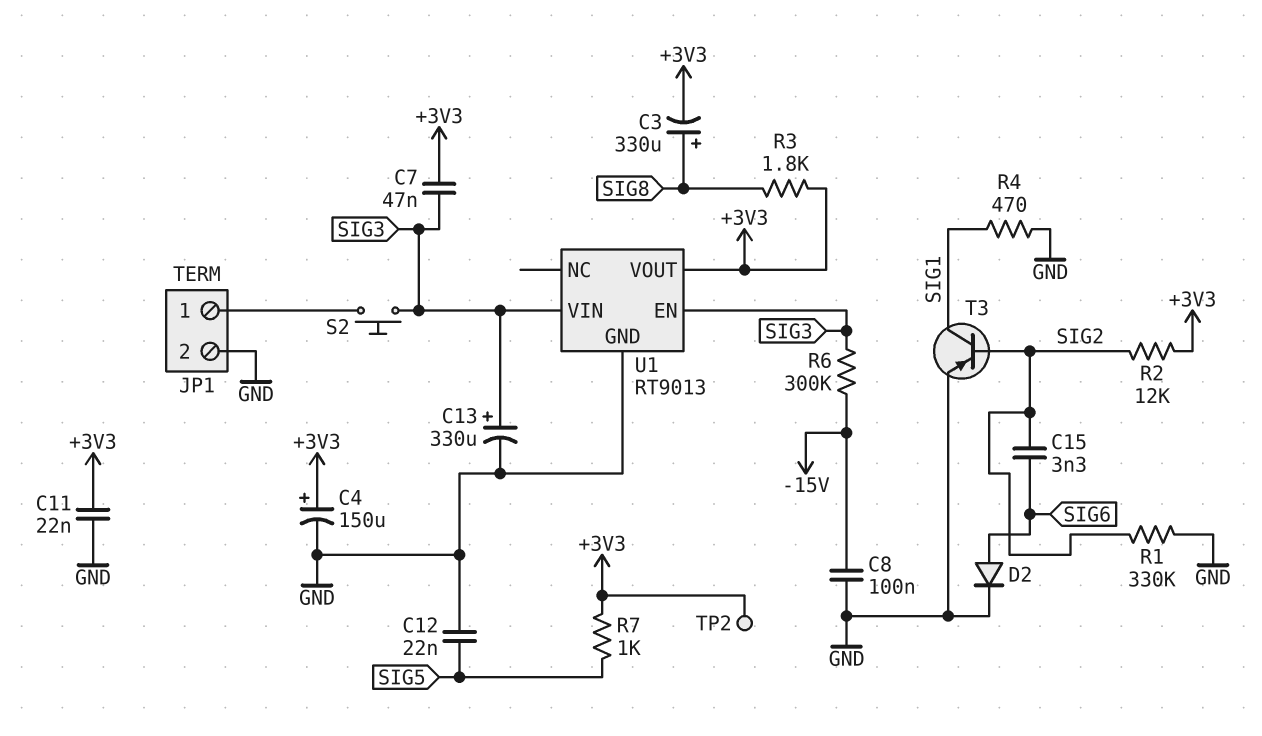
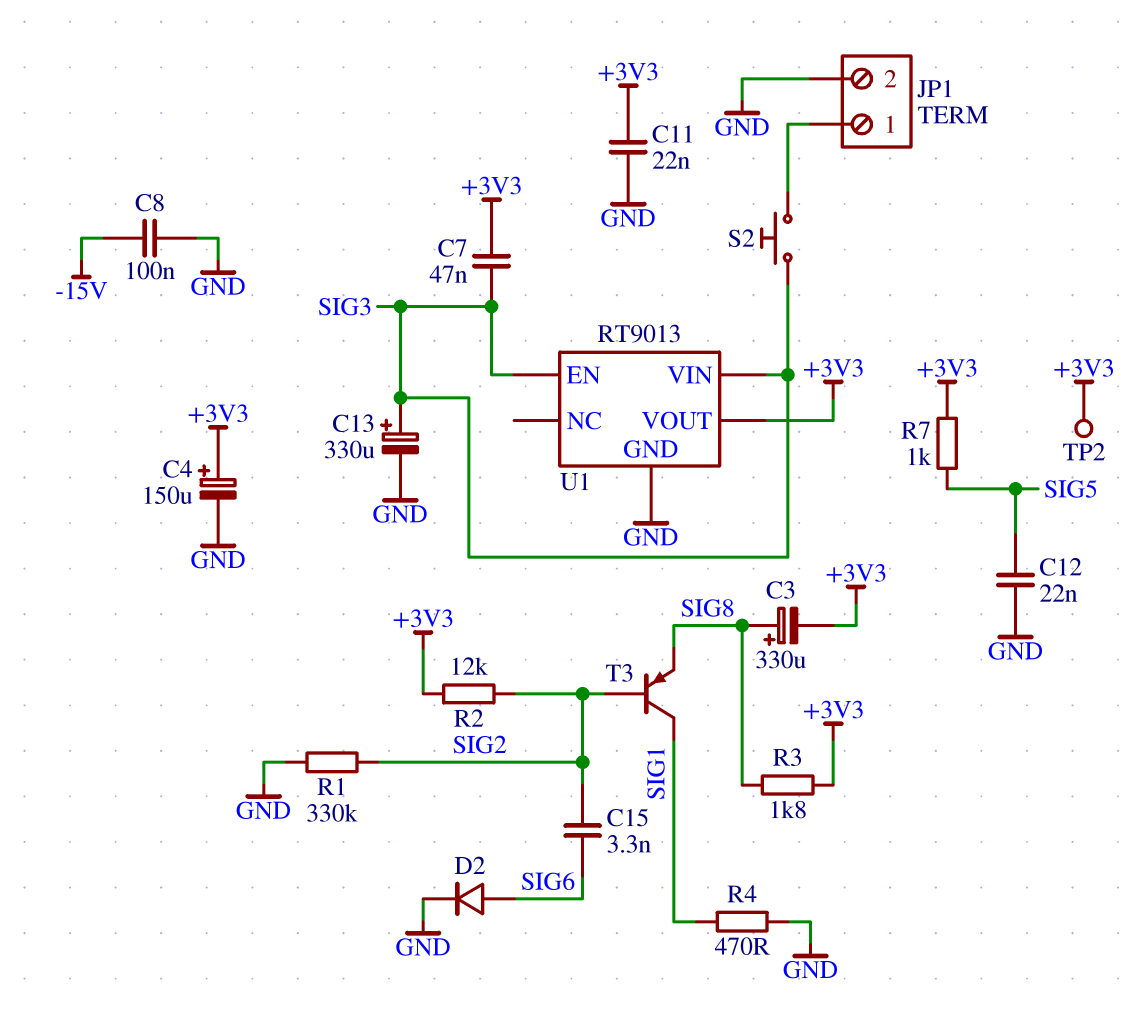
R6: 300k (-15V, SIG3) -> none
T3: PNP (B SIG2, C SIG1, E GND) -> PNP (B SIG2, C SIG1, E SIG8)

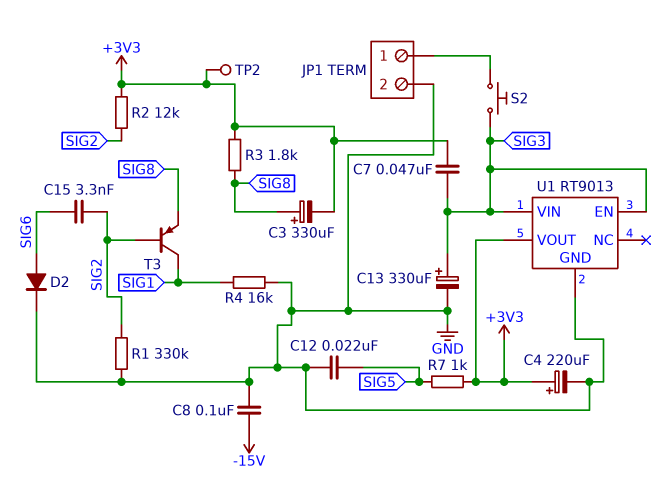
C4: 150uF (plus +3V3, minus GND) -> 220uF (plus +3V3, minus GND)
C11: 22nF (+3V3, GND) -> none
R4: 470 (GND, SIG1) -> 16k (GND, SIG1)

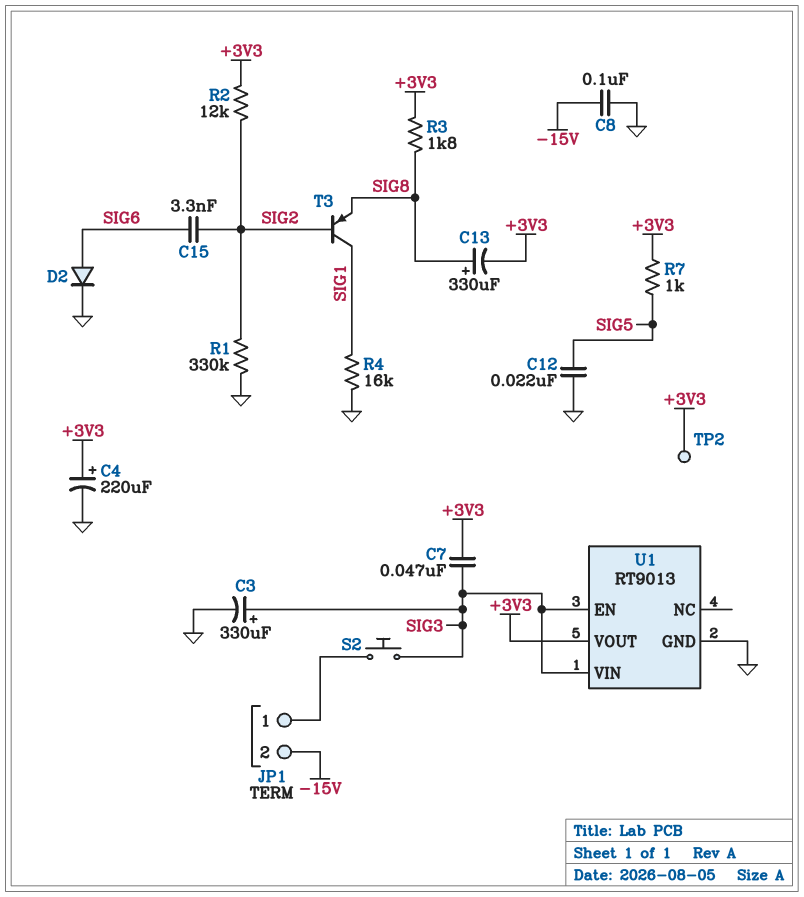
C3: 330uF (plus SIG8, minus +3V3) -> 330uF (plus SIG3, minus GND)
C13: 330uF (plus SIG3, minus GND) -> 330uF (plus SIG8, minus +3V3)
JP1 pin 2: GND -> -15V

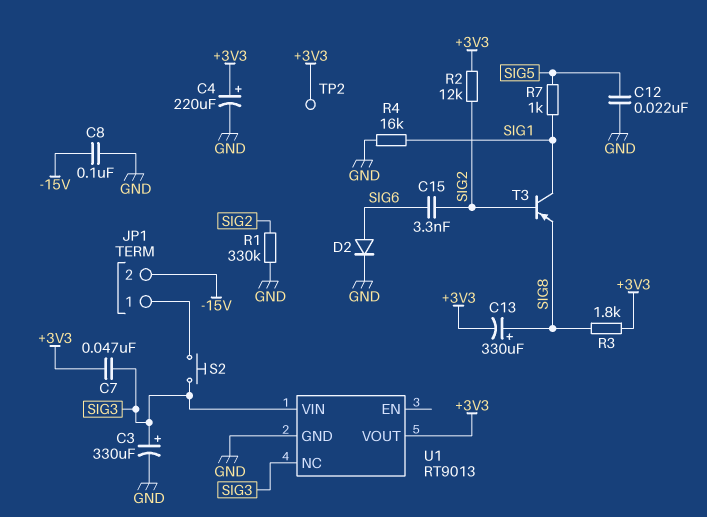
R7: 1k (+3V3, SIG5) -> 1k (SIG1, SIG5)
U1 pin EN: SIG3 -> none
U1 pin NC: none -> SIG3

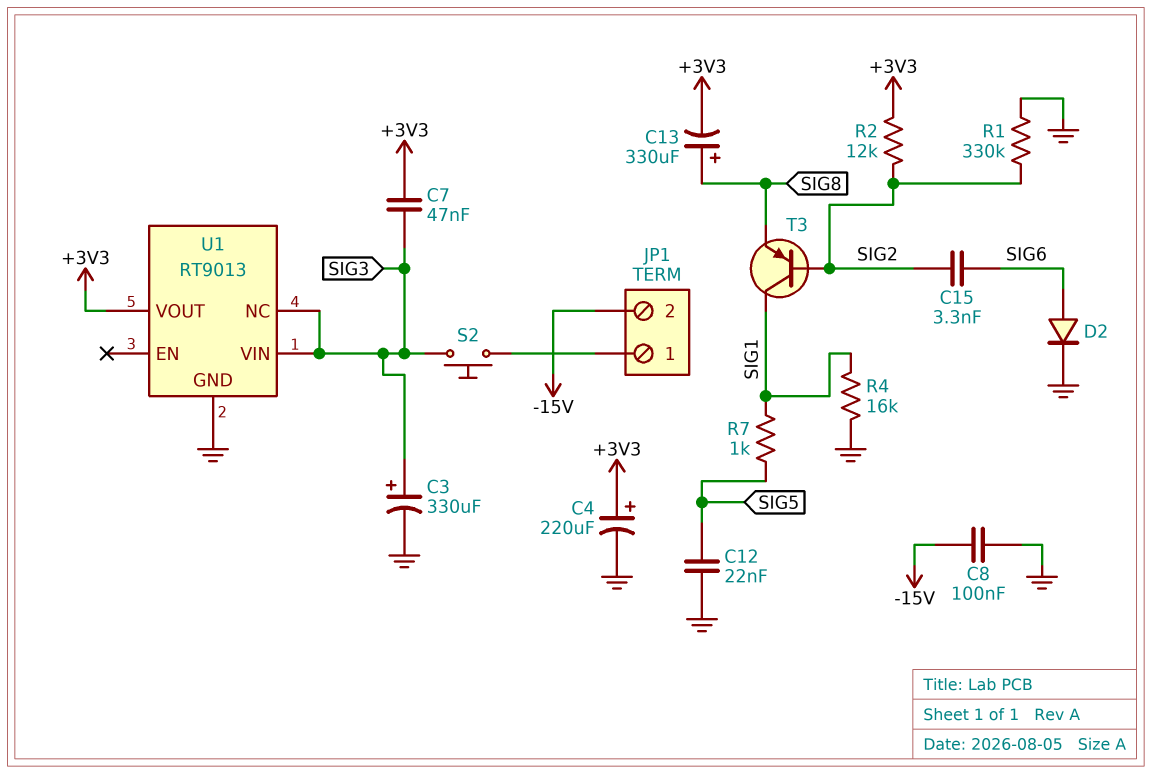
R3: 1.8k (+3V3, SIG8) -> none
TP2: test point (+3V3) -> none

